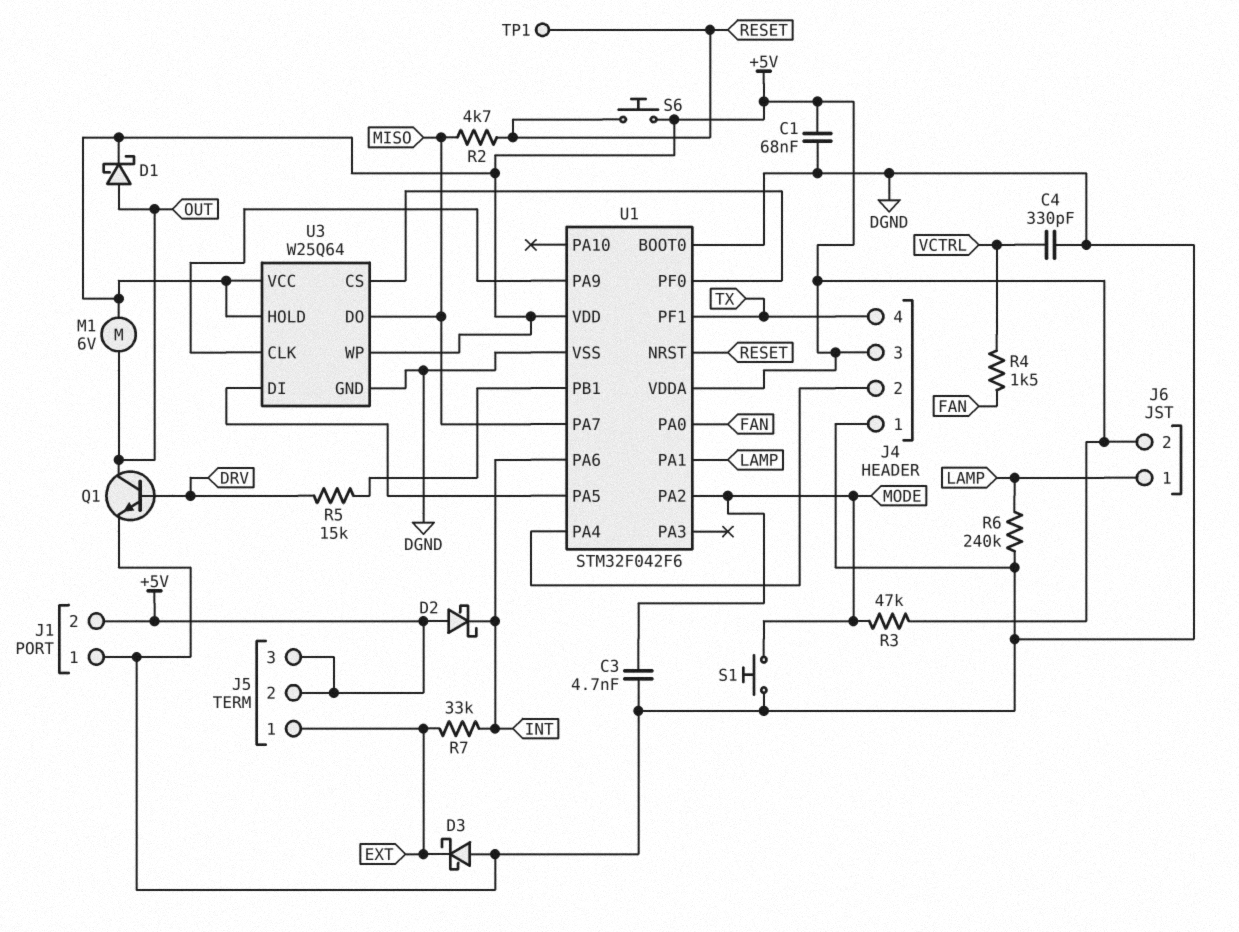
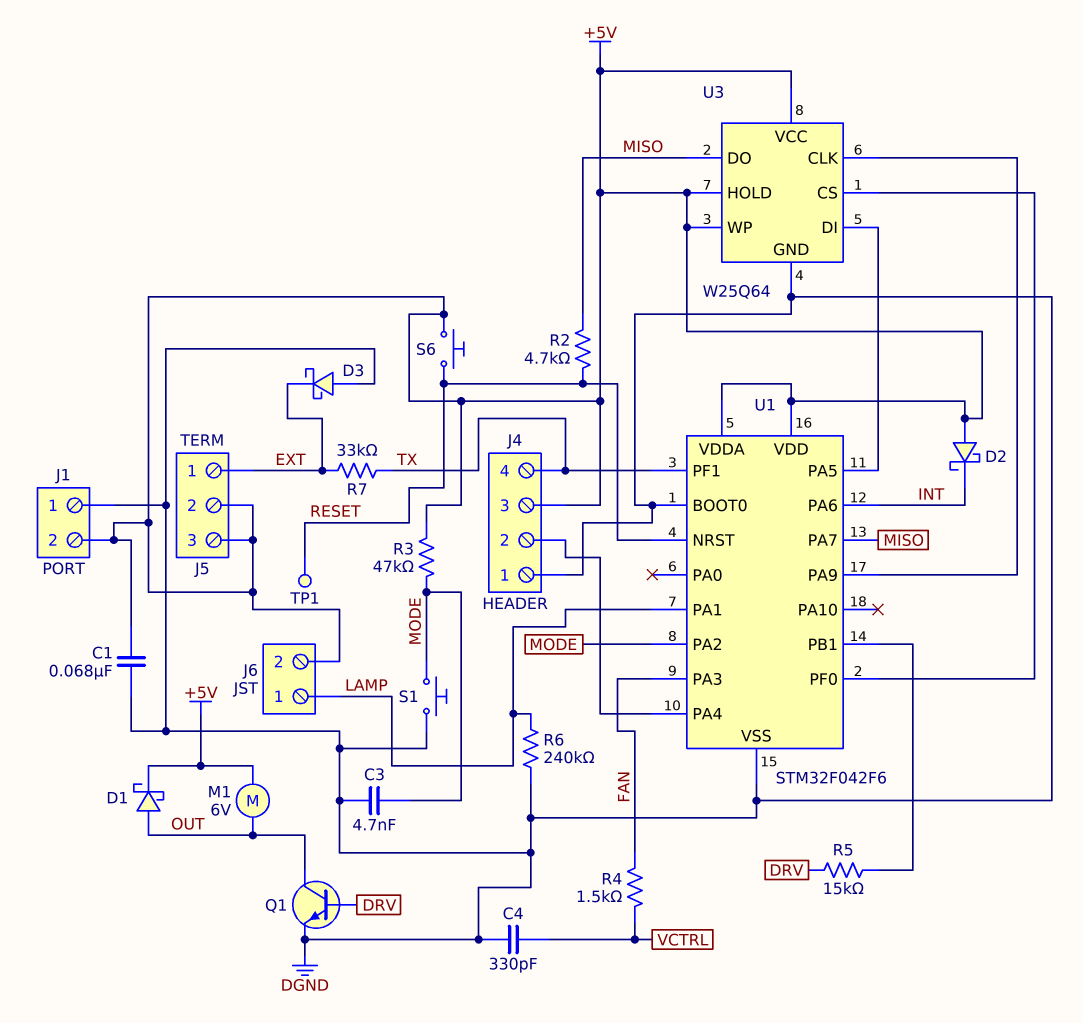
R7: 33k (EXT, INT) -> 33k (EXT, TX)
U1 pin PA0: FAN -> none
U1 pin PA3: none -> FAN

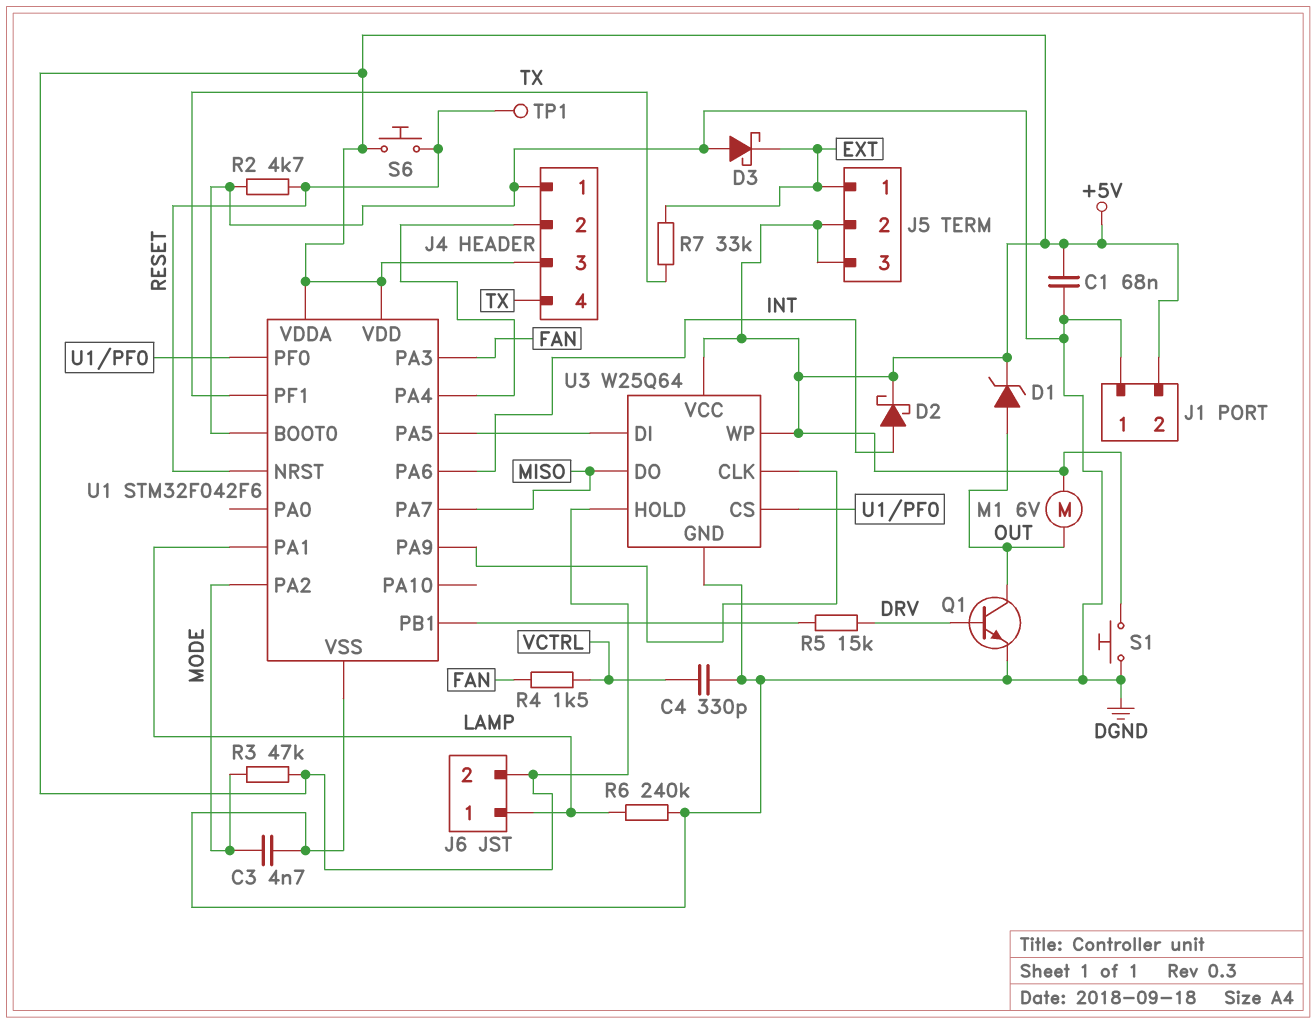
D1: schottky (A OUT, K +5V) -> zener (A OUT, K +5V)
D2: schottky (A +5V, K INT) -> schottky (A INT, K +5V)
R2: 4.7k (MISO, RESET) -> 4.7k (DGND, RESET)
S1: button (DGND, MODE) -> button (+5V, DGND)

